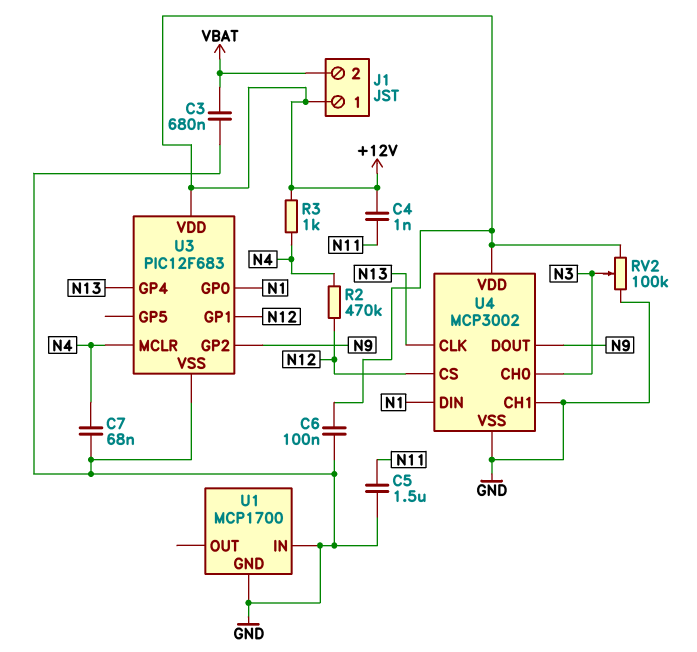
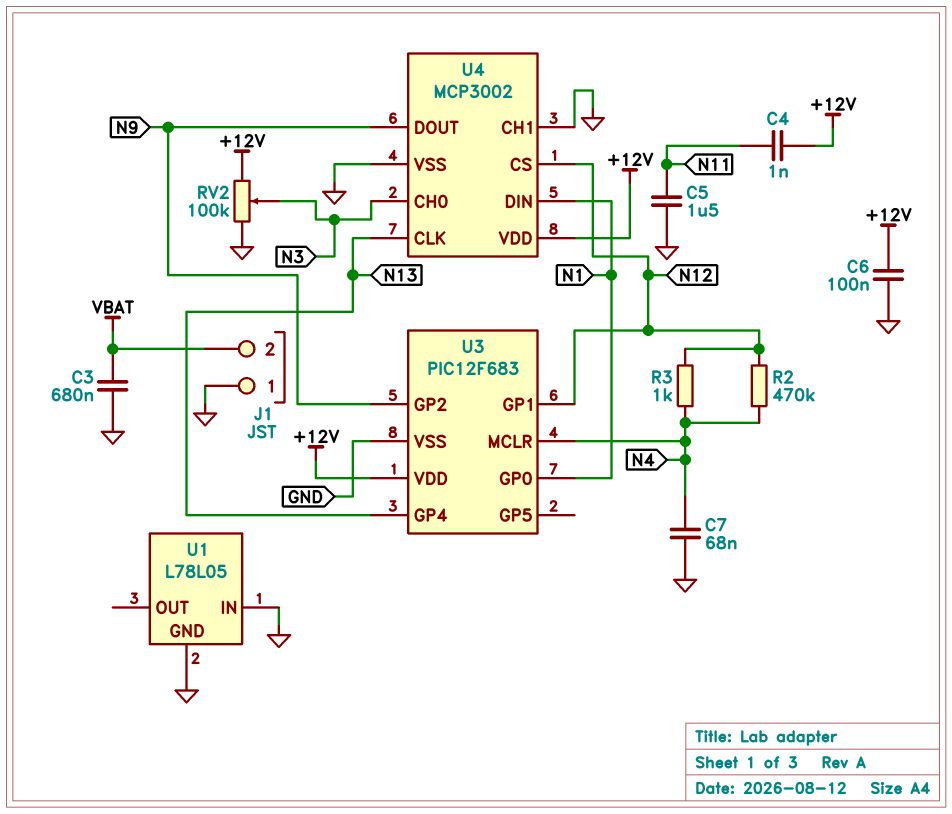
J1 pin 1: +12V -> GND
R3: 1k (+12V, N4) -> 1k (N4, N12)
U1: MCP1700 -> L78L05

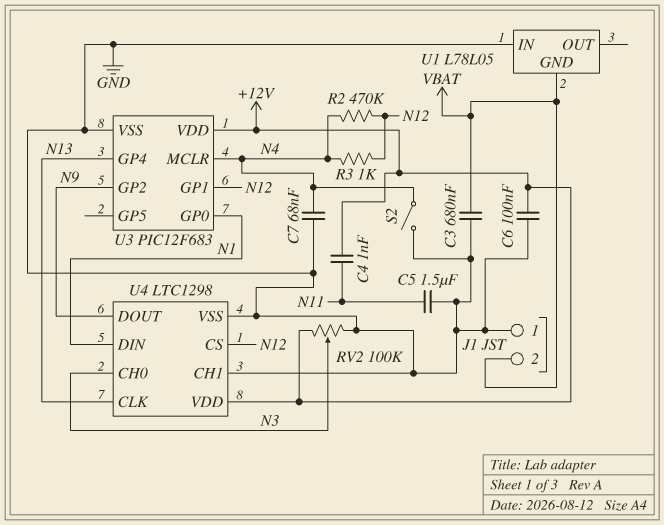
S2: none -> switch (GND, N4)
U1 pin GND: GND -> VBAT
U4: MCP3002 -> LTC1298

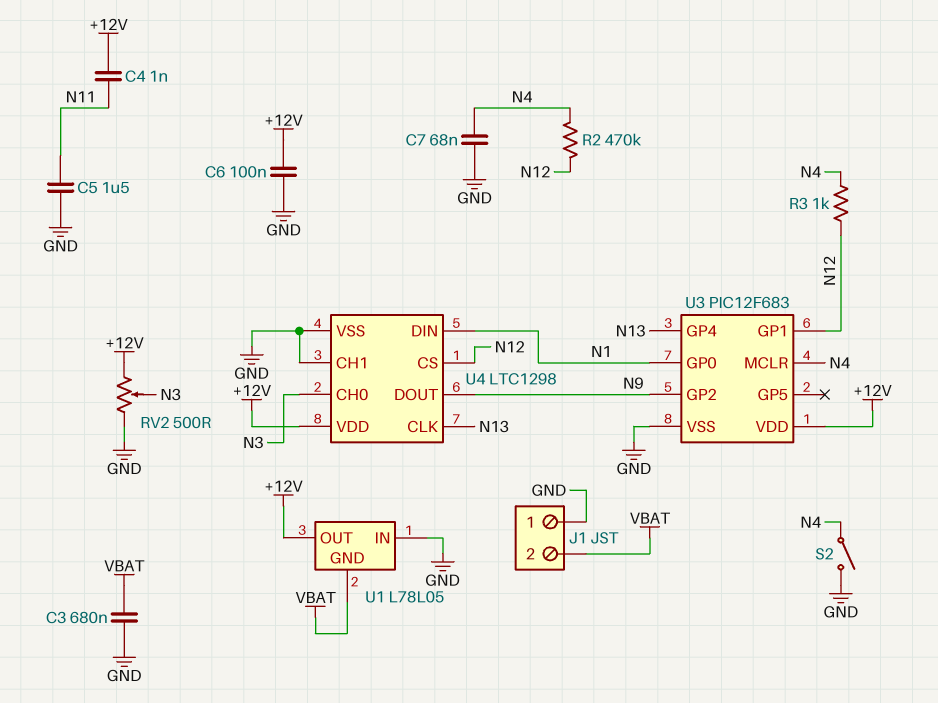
RV2: 100k (+12V, GND, wiper N3) -> 500 (+12V, GND, wiper N3)
U1 pin OUT: none -> +12V

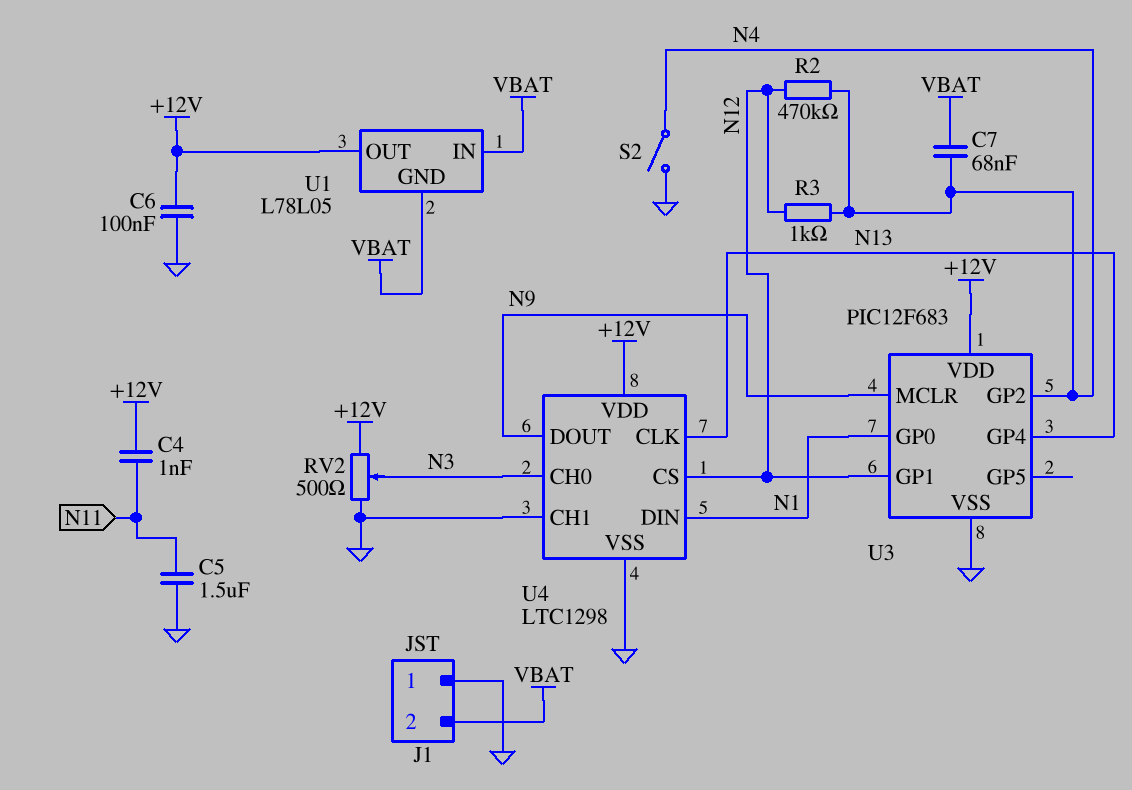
C3: 680nF (GND, VBAT) -> none
C7: 68nF (GND, N4) -> 68nF (N4, VBAT)
U1 pin IN: GND -> VBAT
U3 pin GP2: N9 -> N4
U3 pin MCLR: N4 -> N9

